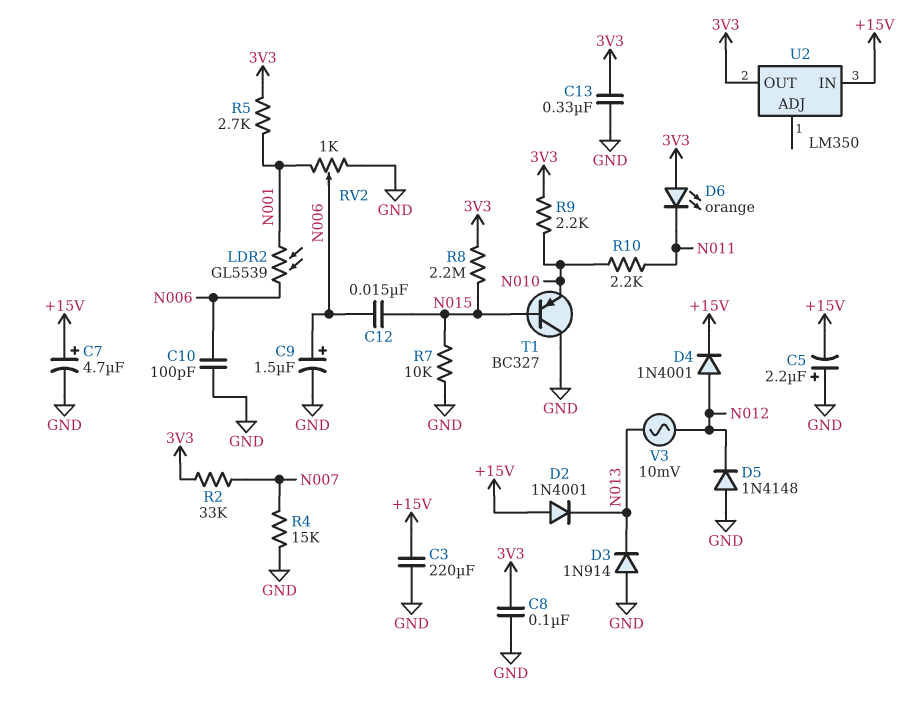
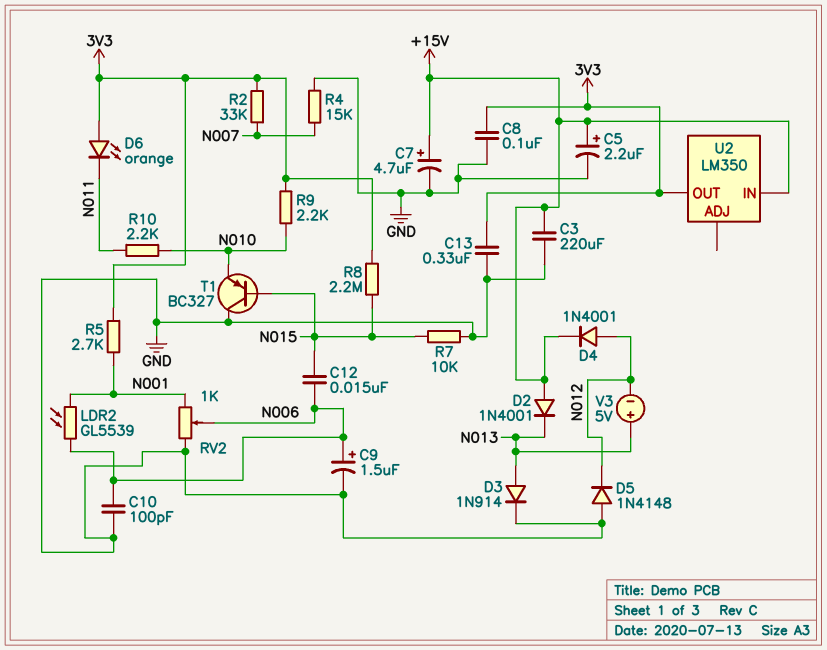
C5: 2.2uF (plus GND, minus +15V) -> 2.2uF (plus +15V, minus GND)
D3: diode 1N914 (A GND, K N013) -> diode 1N914 (A N013, K GND)
V3: AC 10mV (N012, N013) -> 5V (plus N013, minus N012)

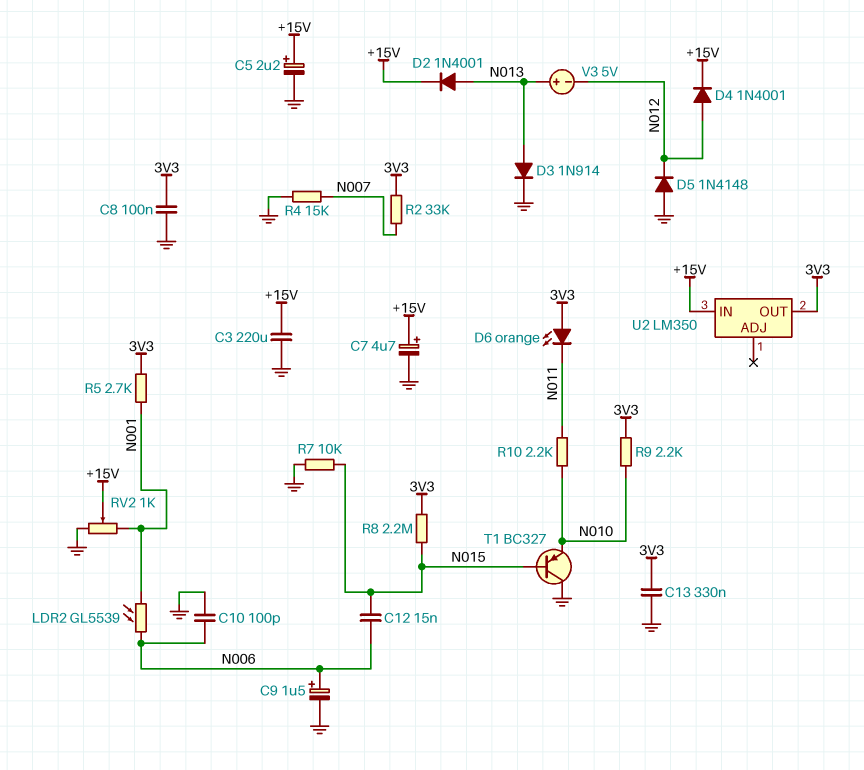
D2: diode 1N4001 (A +15V, K N013) -> diode 1N4001 (A N013, K +15V)
RV2: 1k (GND, N001, wiper N006) -> 1k (GND, N001, wiper +15V)

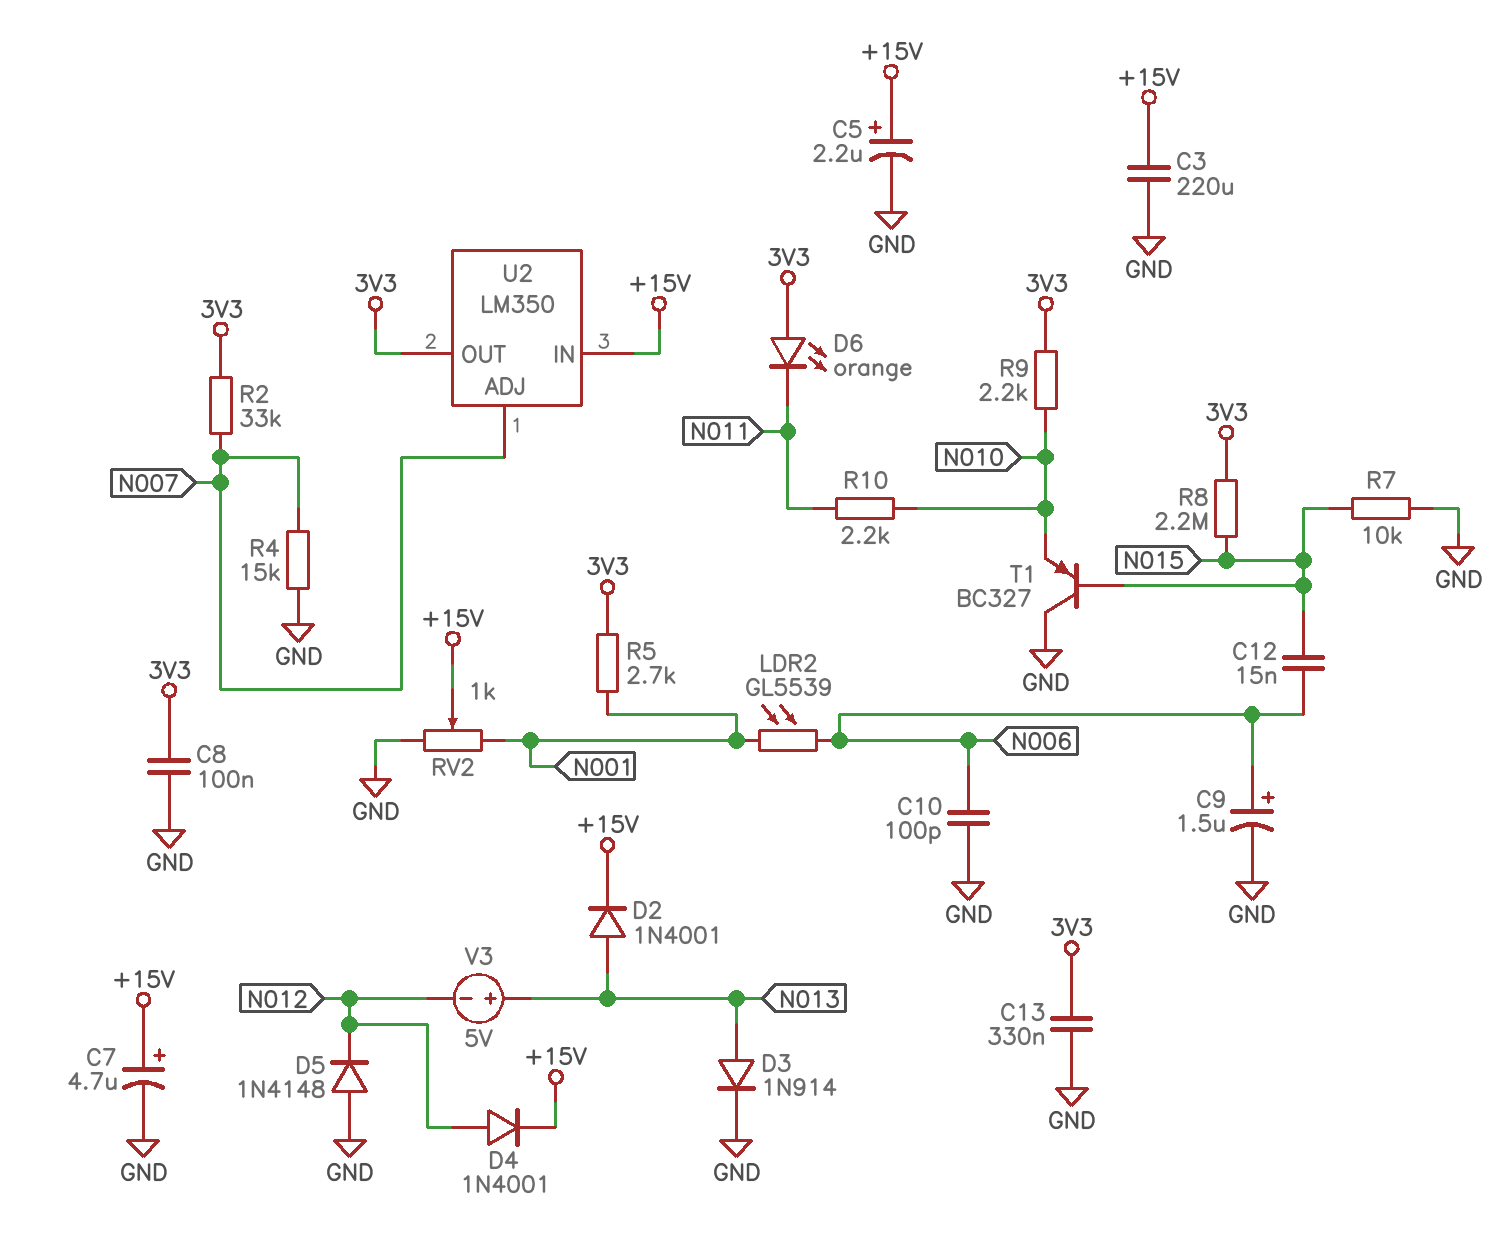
U2 pin ADJ: none -> N007

